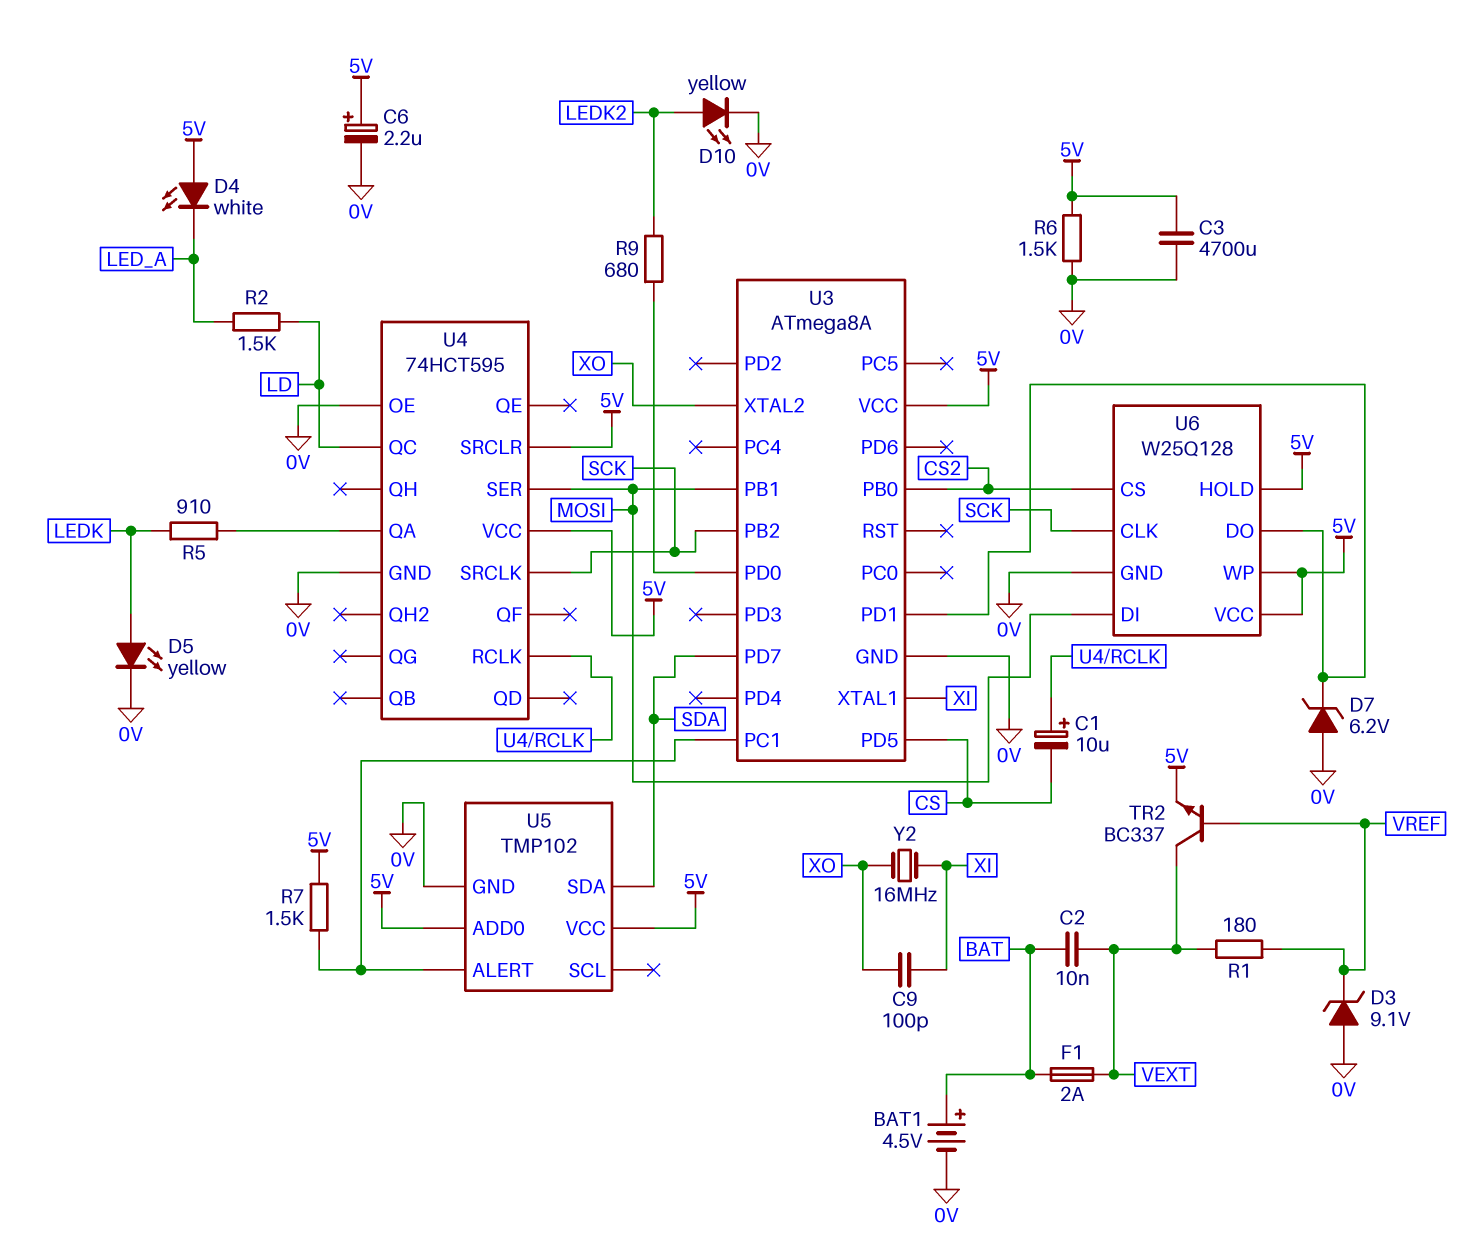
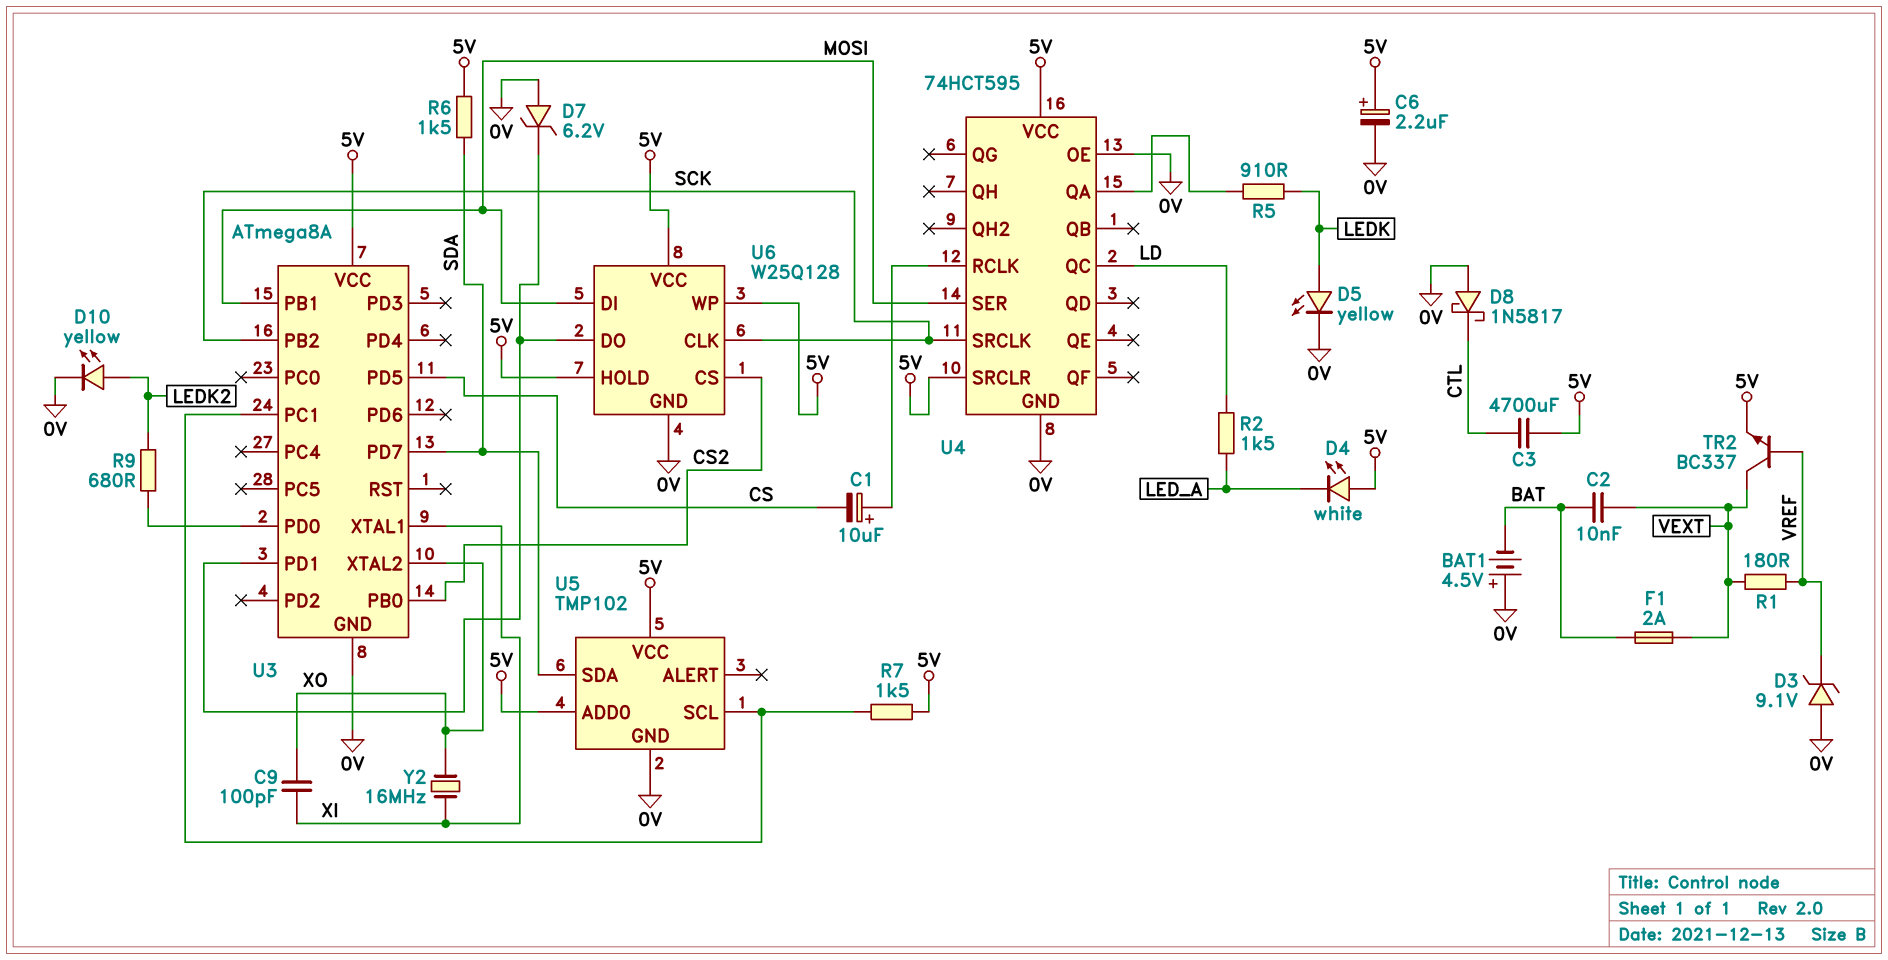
BAT1: 4.5V (plus BAT, minus 0V) -> 4.5V (plus 0V, minus BAT)
C3: 4700uF (0V, 5V) -> 4700uF (5V, CTL)
D8: none -> schottky 1N5817 (A 0V, K CTL)
R6: 1.5k (0V, 5V) -> 1.5k (5V, SDA)
U5 pin ALERT: U3/PC1 -> none
U5 pin SCL: none -> U3/PC1

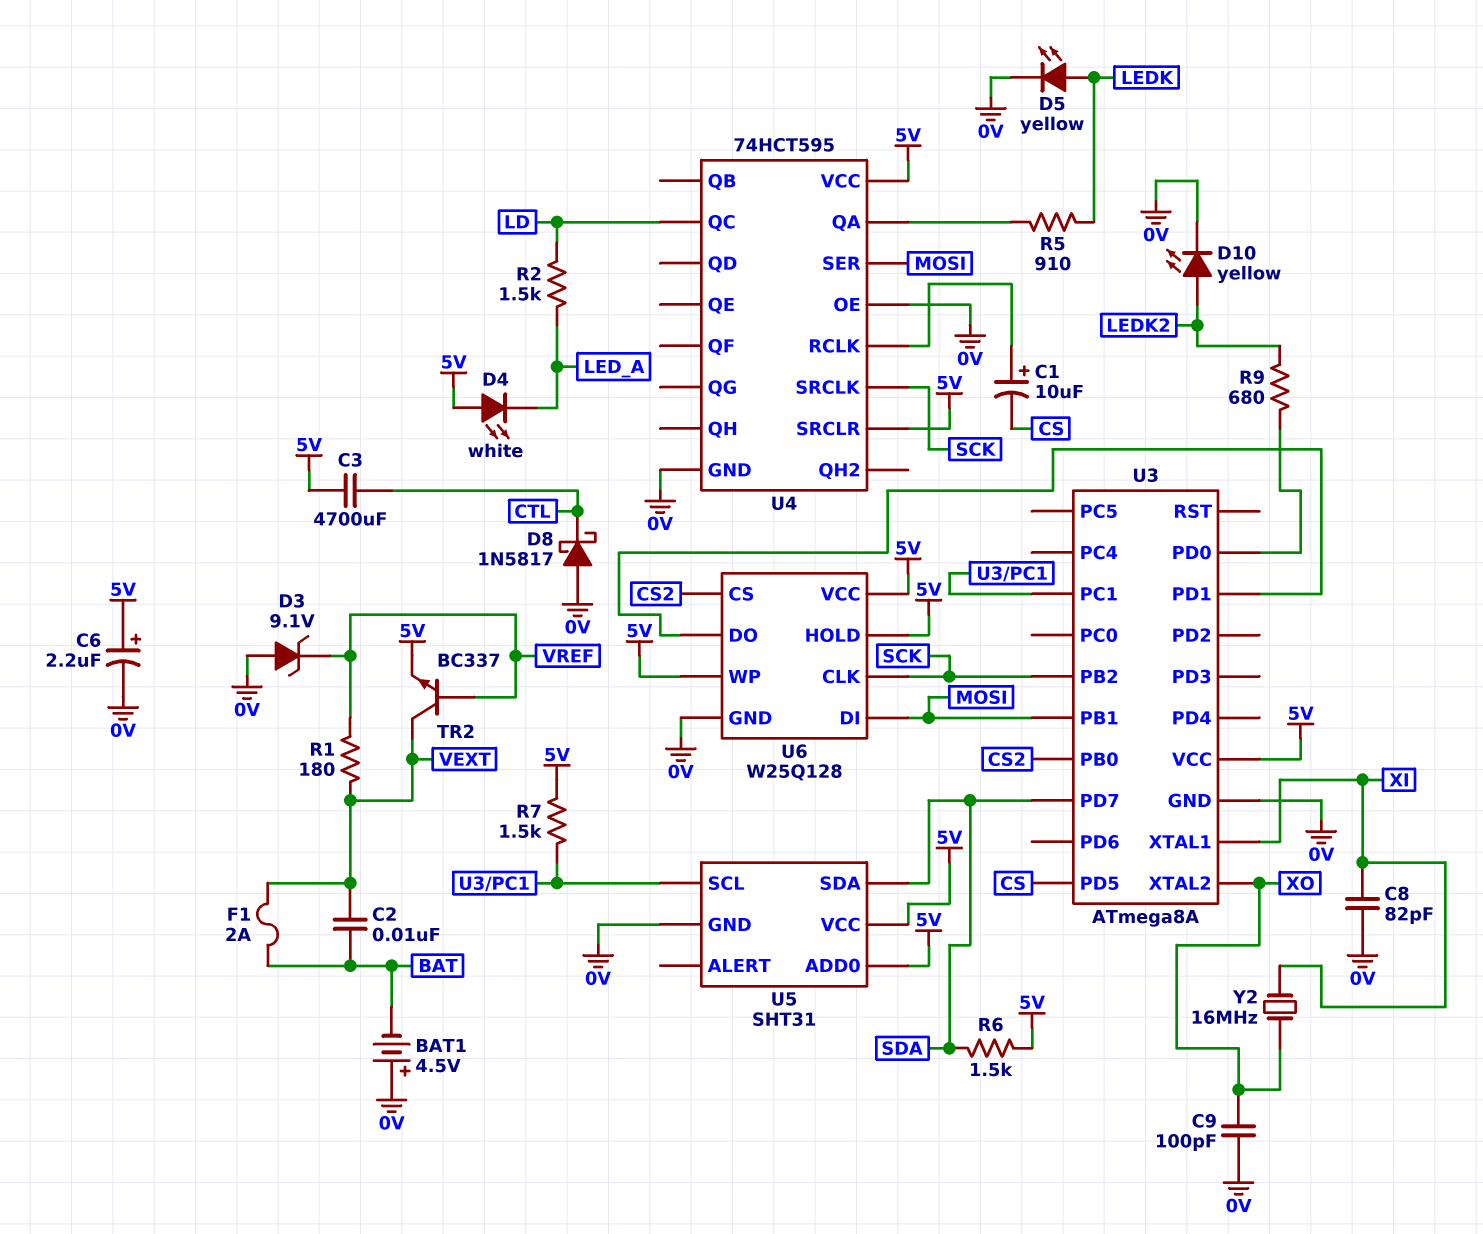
C8: none -> 82pF (0V, XI)
C9: 100pF (XI, XO) -> 100pF (0V, XO)
D7: zener 6.2V (A 0V, K U3/PD1) -> none
U5: TMP102 -> SHT31

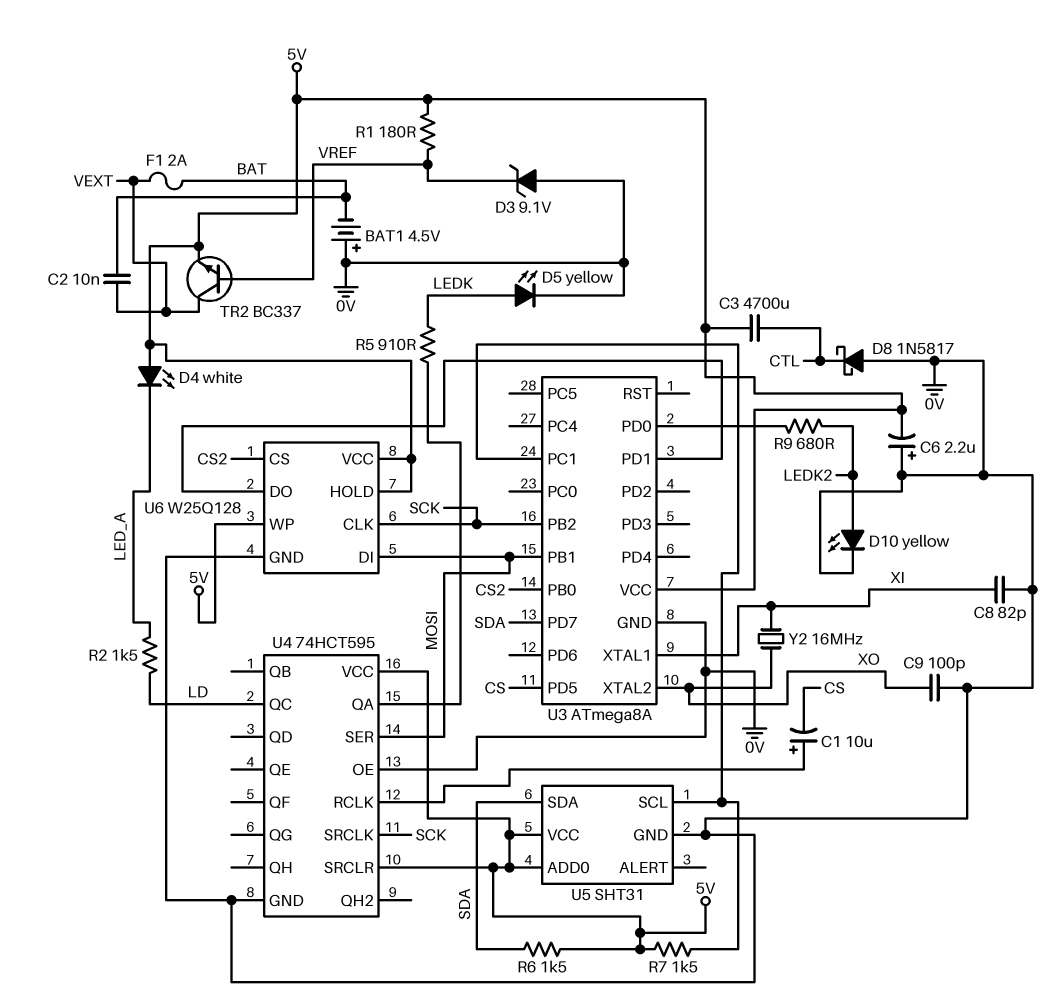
C6: 2.2uF (plus 5V, minus 0V) -> 2.2uF (plus 0V, minus 5V)
R1: 180 (VEXT, VREF) -> 180 (5V, VREF)

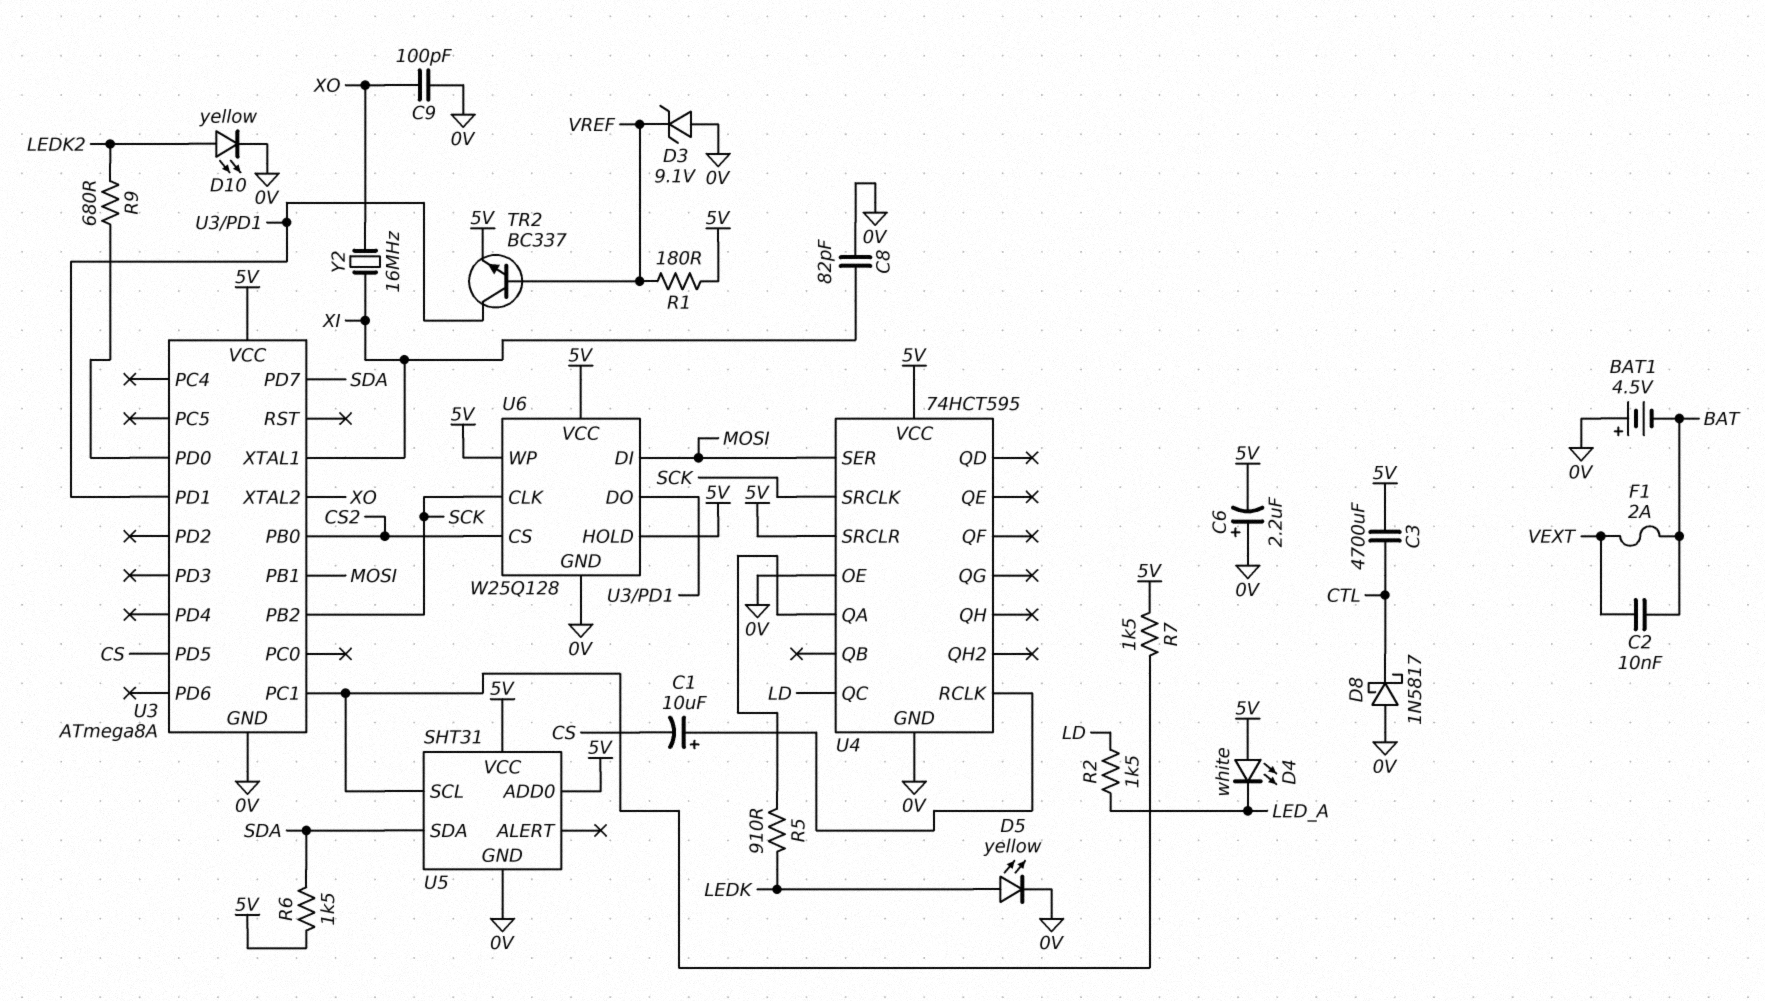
TR2: NPN BC337 (B VREF, C VEXT, E 5V) -> NPN BC337 (B VREF, C U3/PD1, E 5V)

